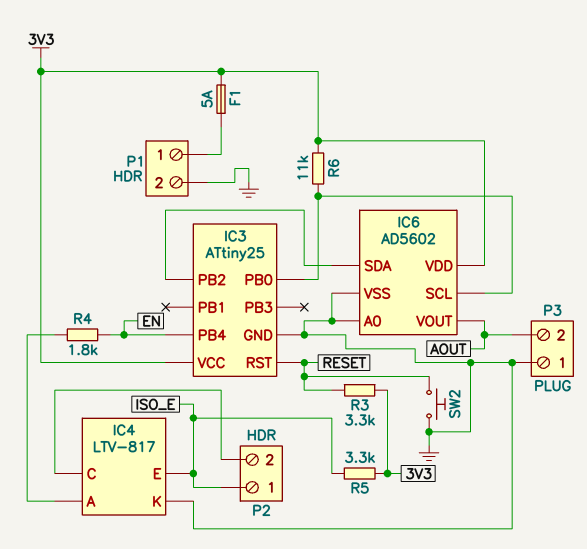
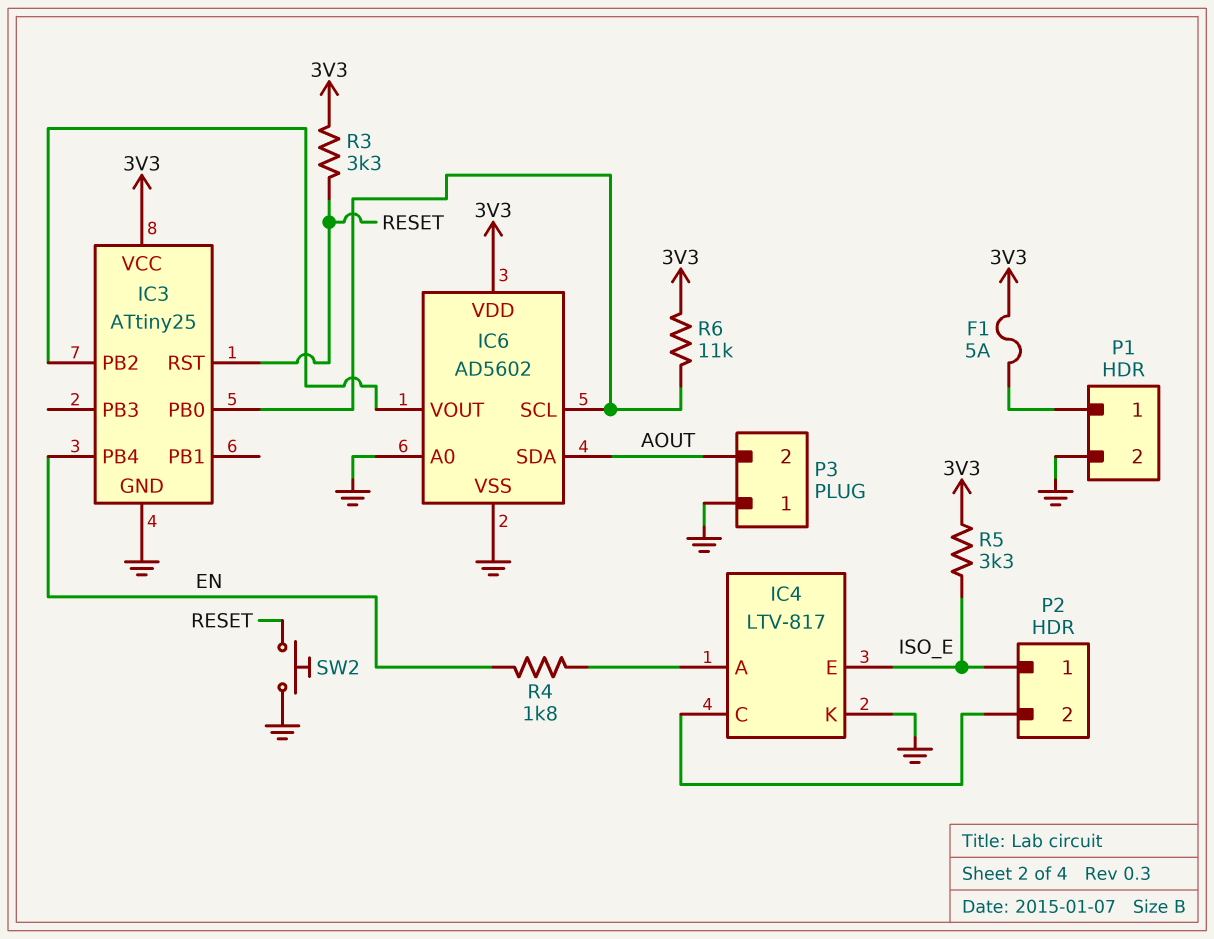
IC6 pin SDA: IC3/PB2 -> AOUT
IC6 pin VOUT: AOUT -> IC3/PB2

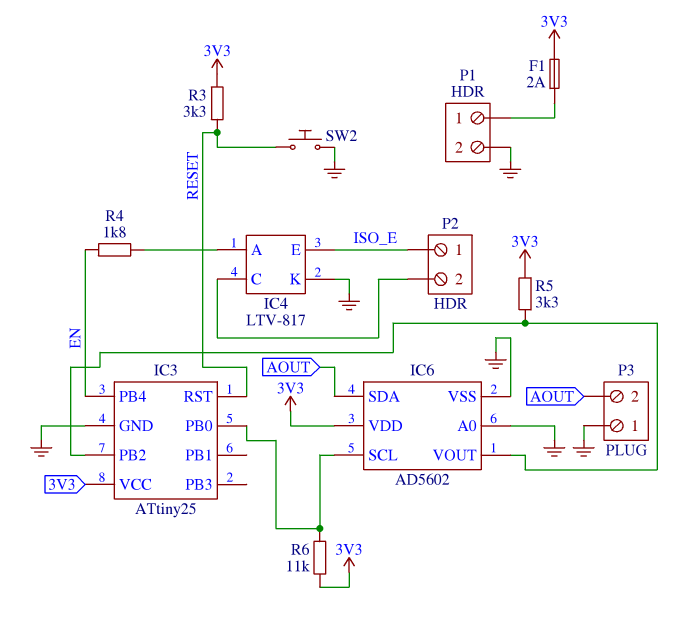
F1: 5A (3V3, P1/1) -> 2A (3V3, P1/1)
R5: 3.3k (3V3, ISO_E) -> 3.3k (3V3, IC3/PB2)

